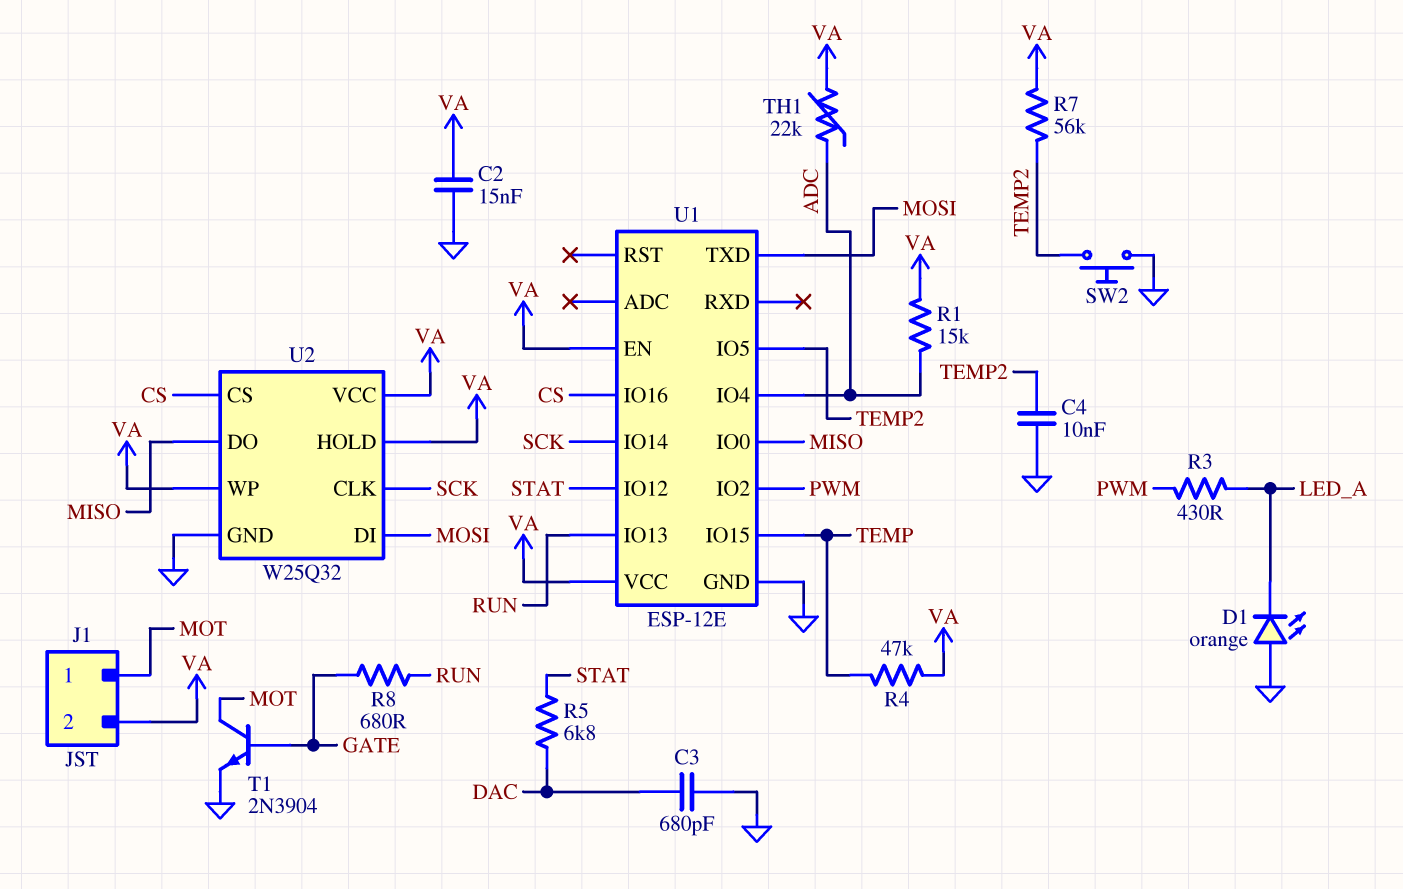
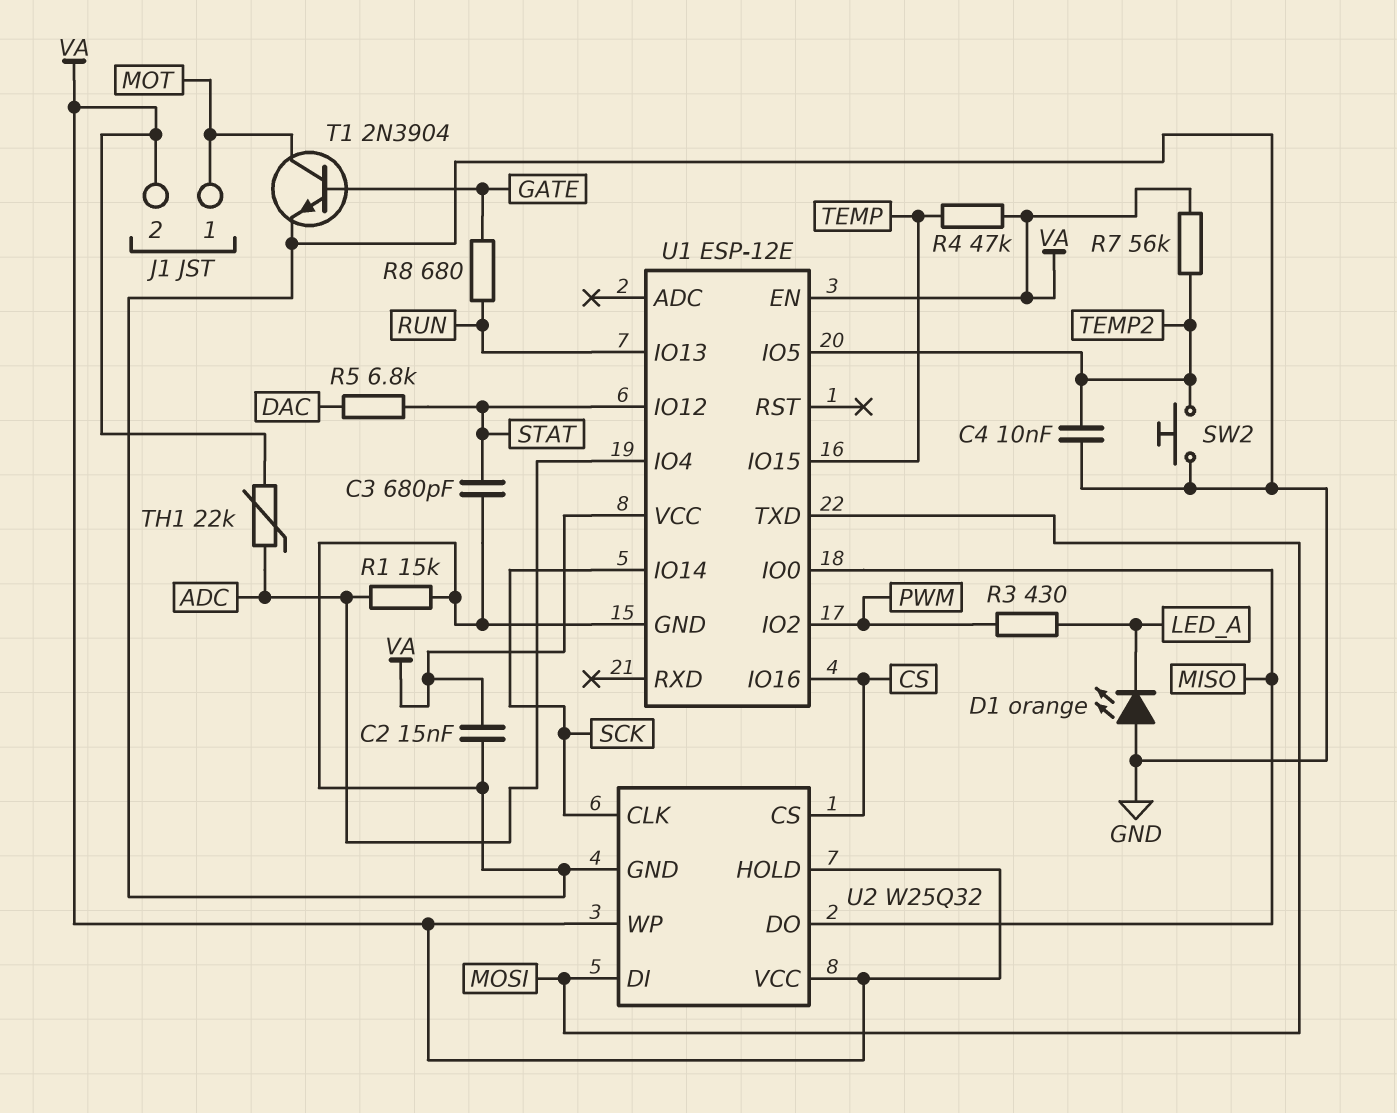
C3: 680pF (DAC, GND) -> 680pF (GND, STAT)
R1: 15k (ADC, VA) -> 15k (ADC, GND)

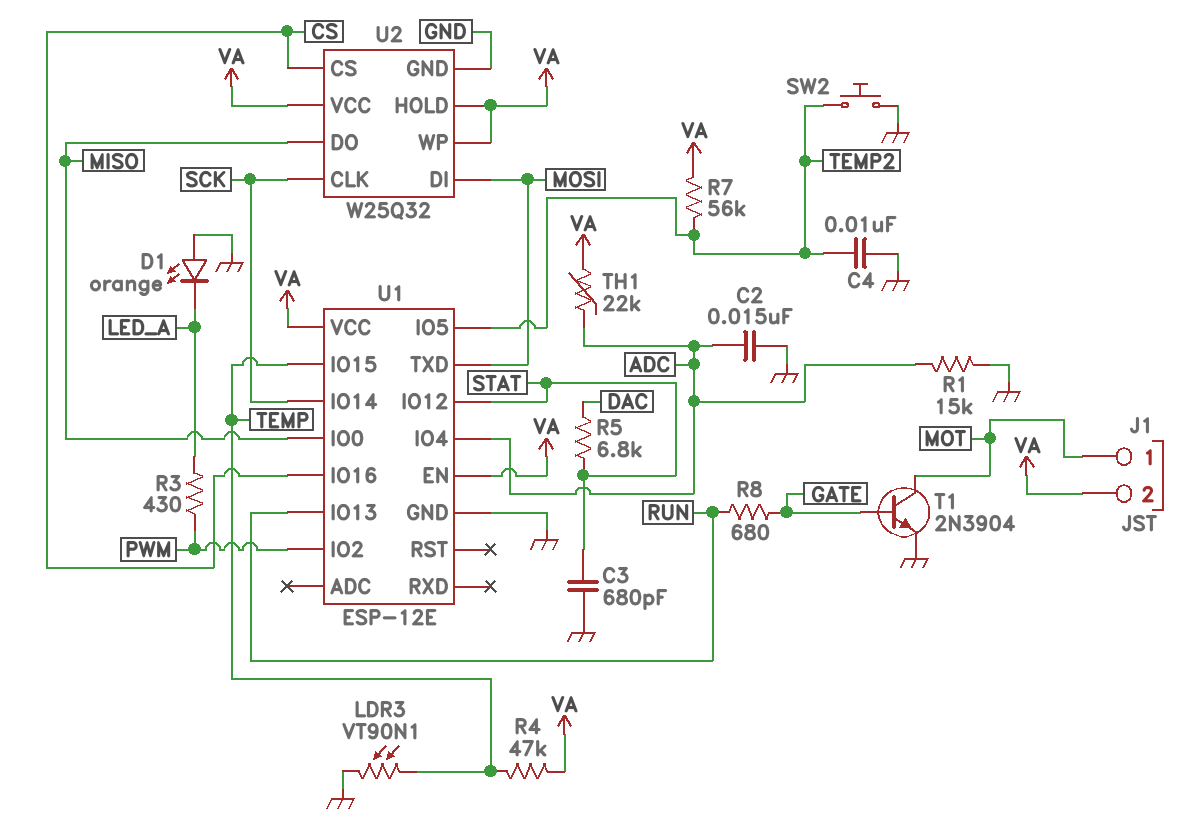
C2: 15nF (GND, VA) -> 15nF (ADC, GND)
LDR3: none -> VT90N1 (GND, TEMP)

